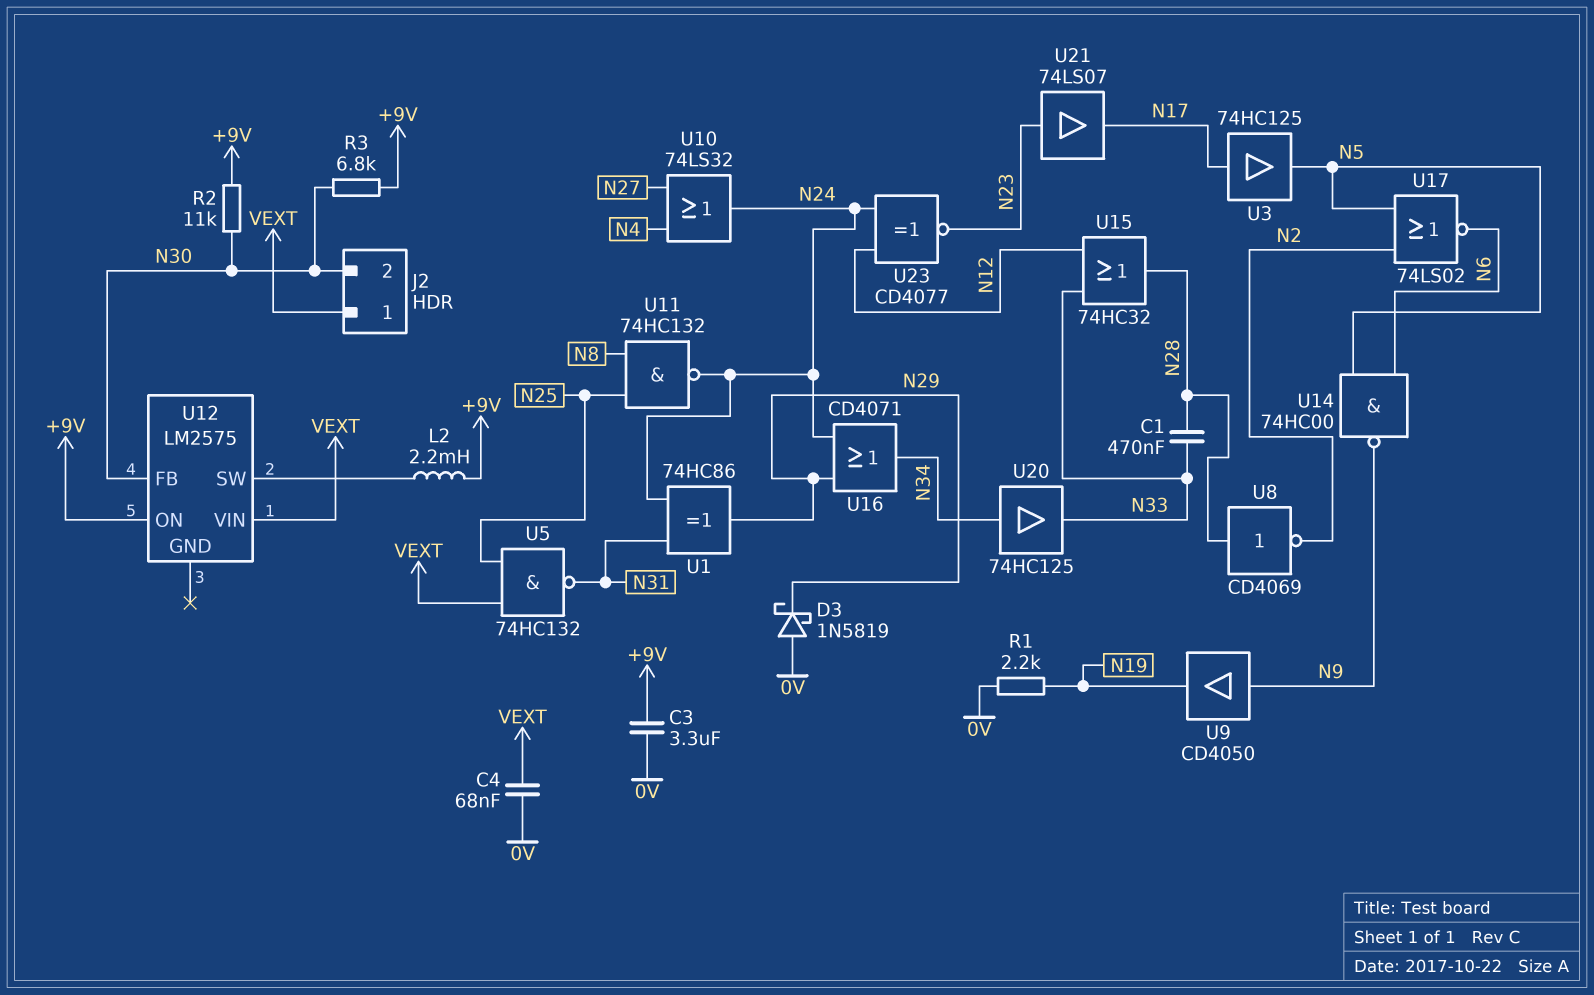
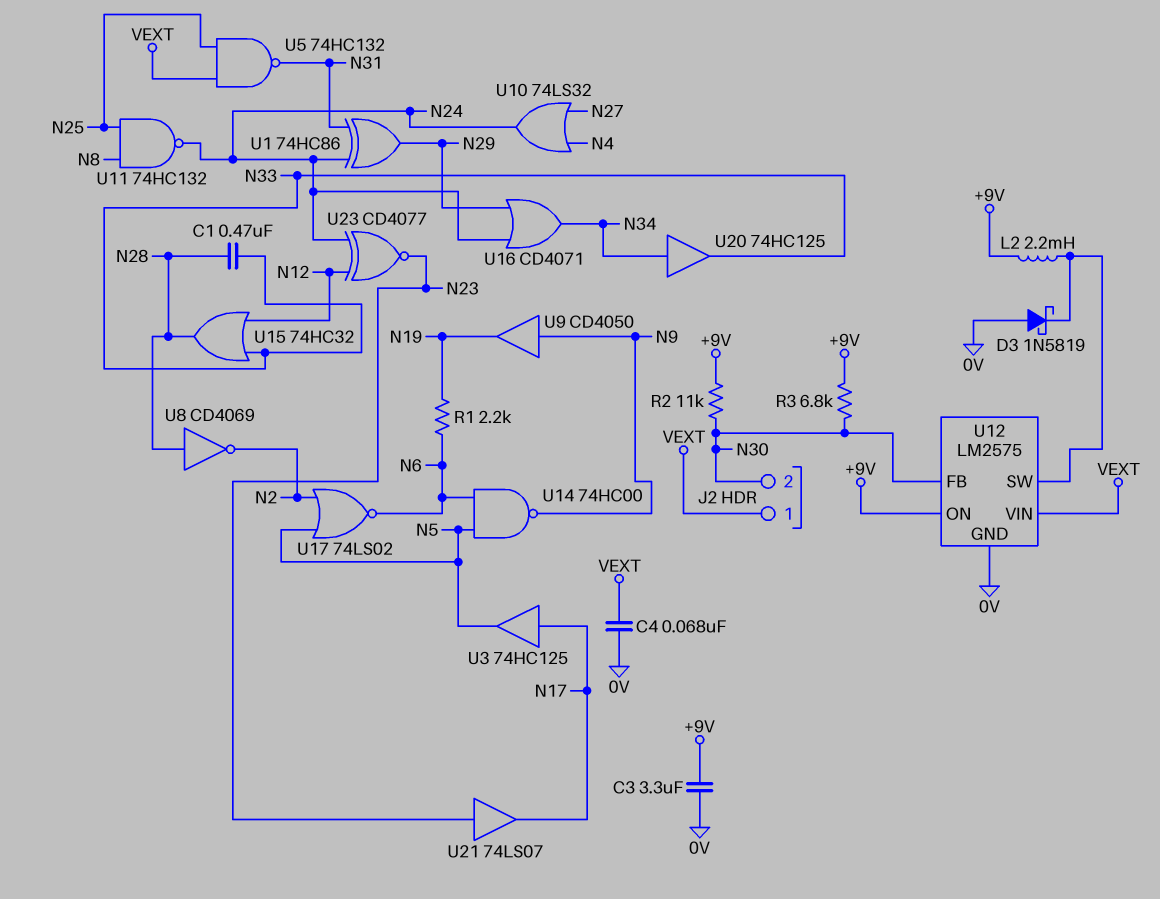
D3: schottky 1N5819 (A 0V, K N29) -> schottky 1N5819 (A 0V, K U12/SW)
R1: 2.2k (0V, N19) -> 2.2k (N6, N19)
U12 pin GND: none -> 0V

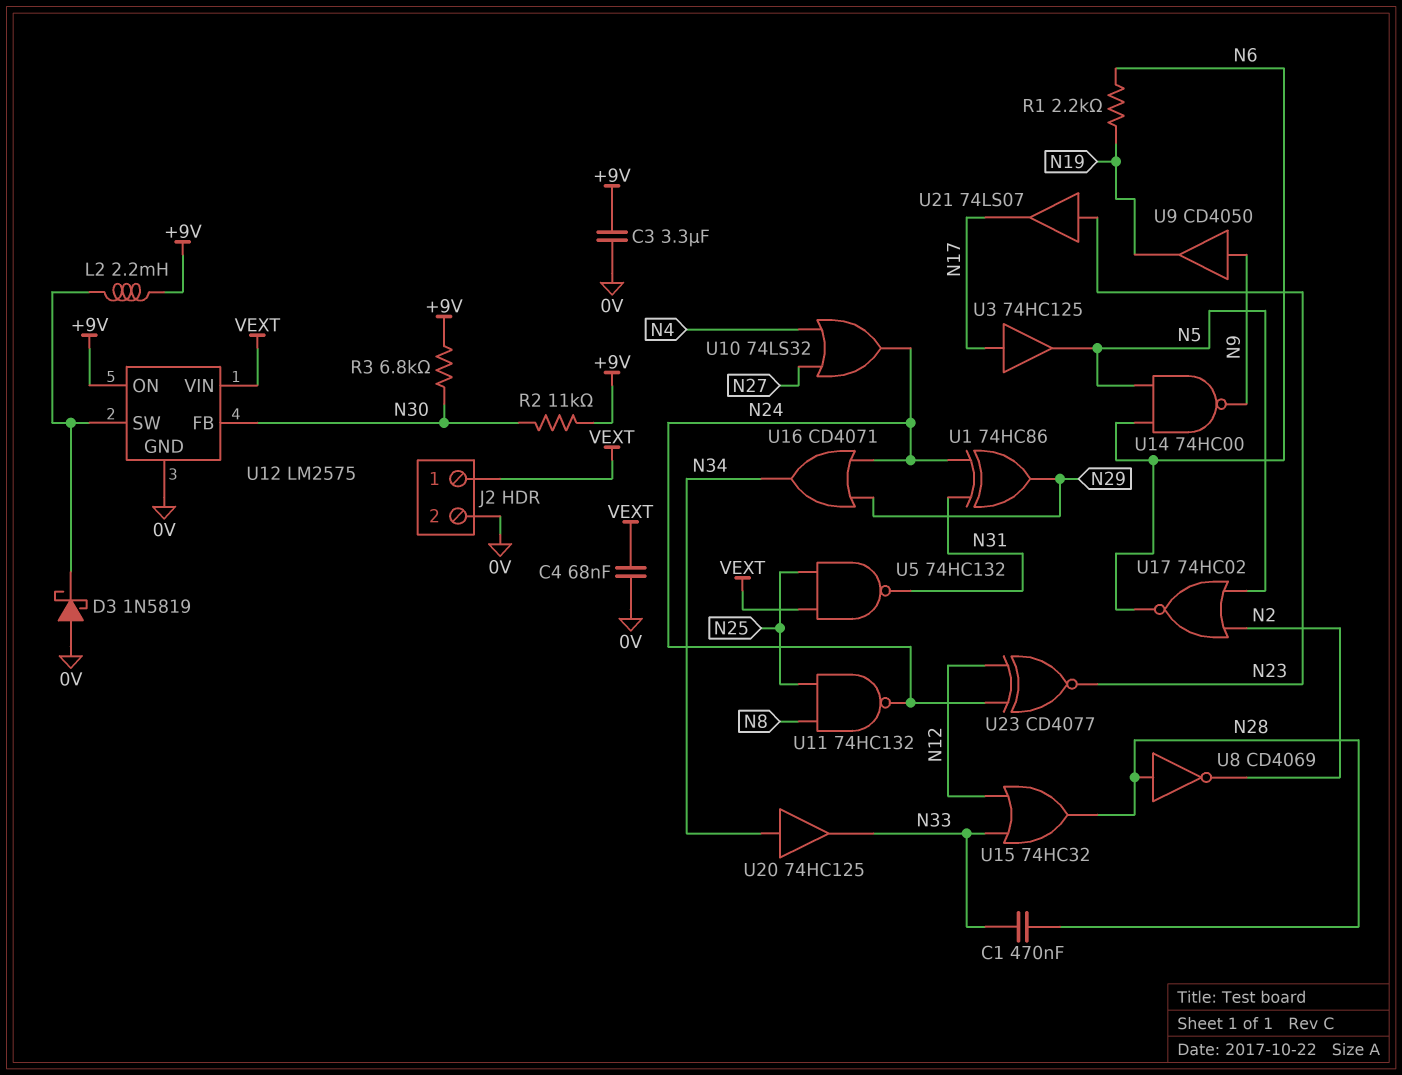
J2 pin 2: N30 -> 0V
U17: NOR 74LS02 (in N2, in N5, out N6) -> NOR 74HC02 (in N2, in N5, out N6)

